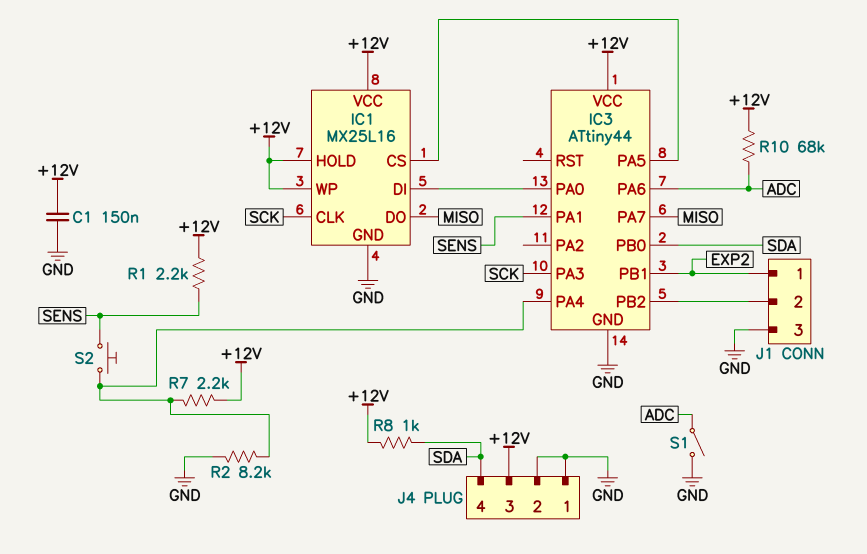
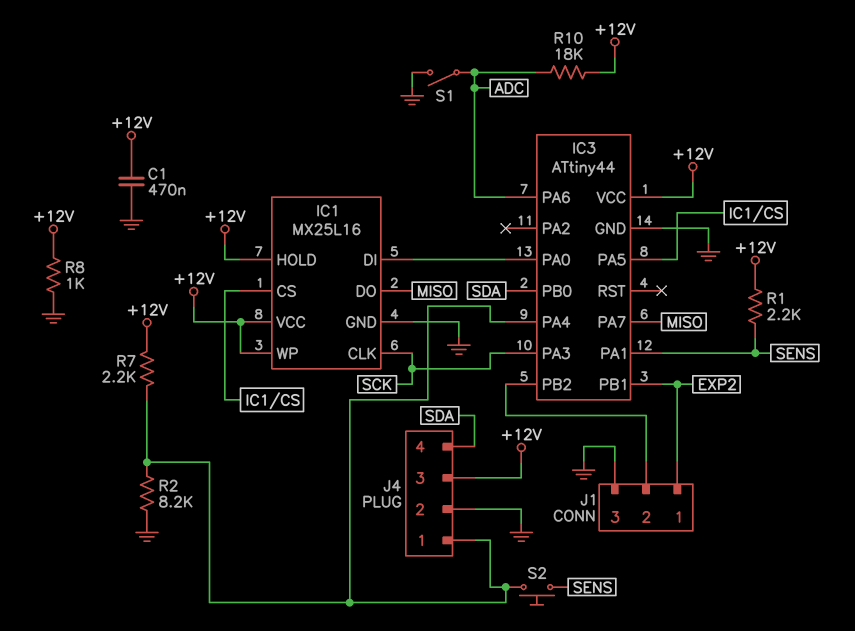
C1: 150nF (+12V, GND) -> 470nF (+12V, GND)
J4 pin 1: GND -> IC3/PA4
R8: 1k (+12V, SDA) -> 1k (+12V, GND)
R10: 68k (+12V, ADC) -> 18k (+12V, ADC)

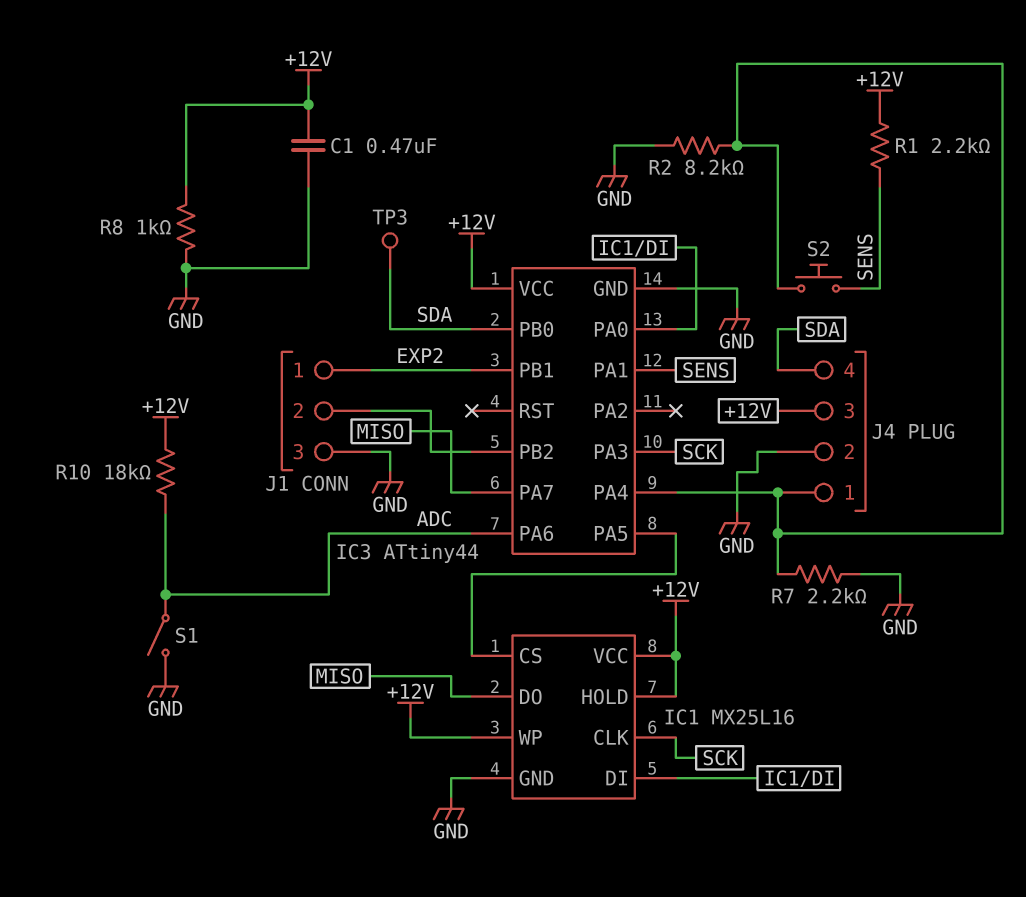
R7: 2.2k (+12V, IC3/PA4) -> 2.2k (GND, IC3/PA4)
TP3: none -> test point (SDA)

